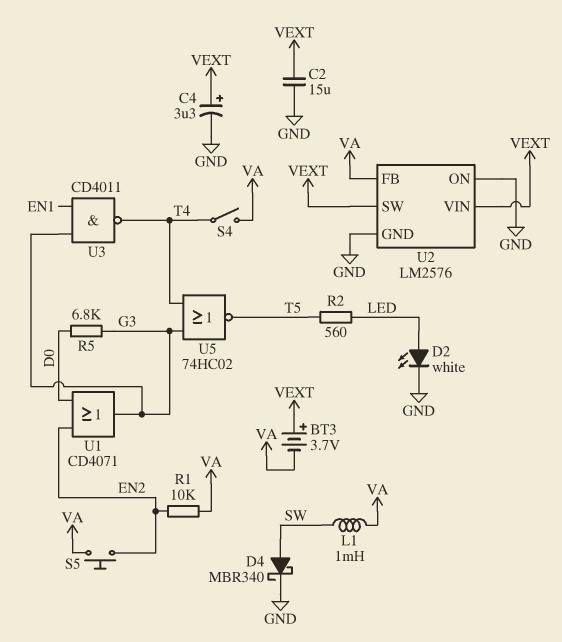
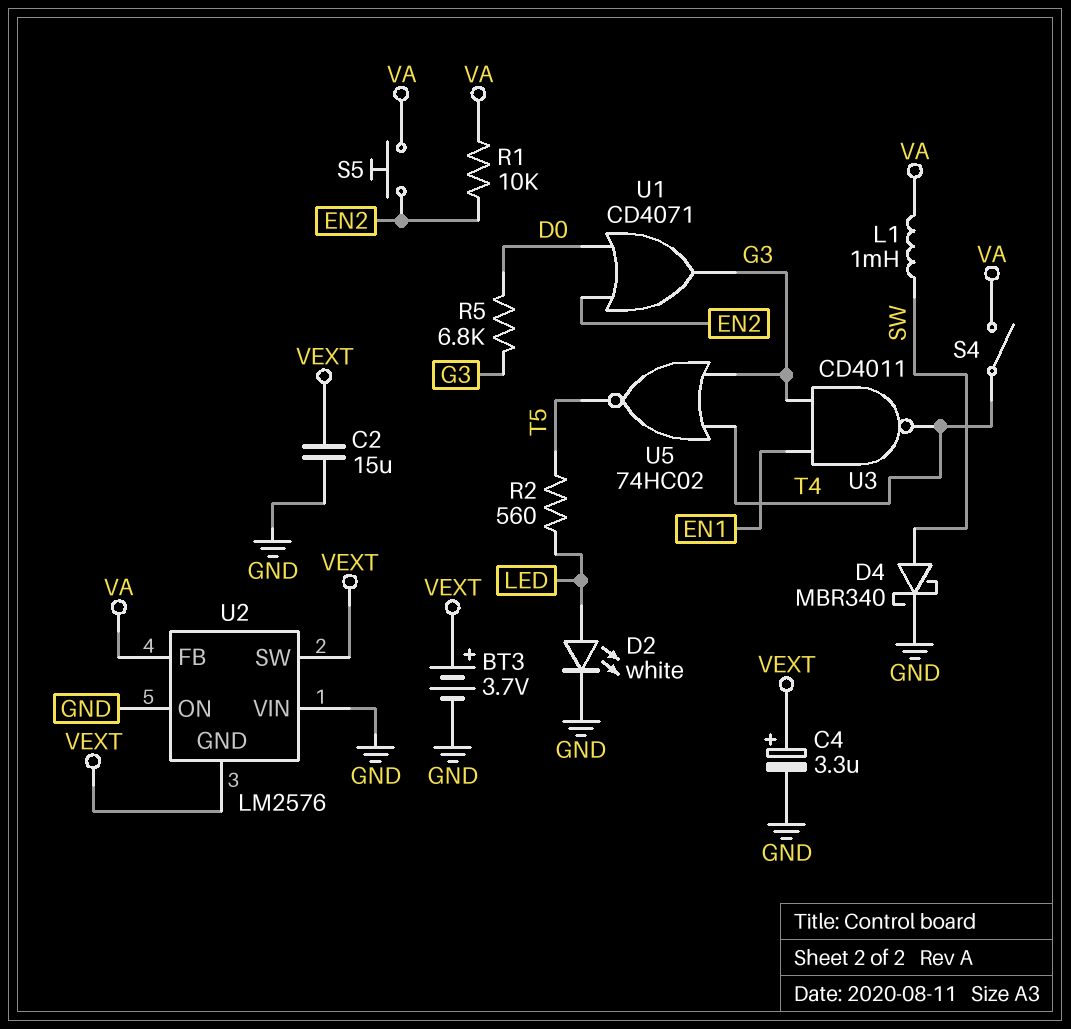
BT3: 3.7V (plus VEXT, minus VA) -> 3.7V (plus VEXT, minus GND)
U2 pin GND: GND -> VEXT
U2 pin VIN: VEXT -> GND

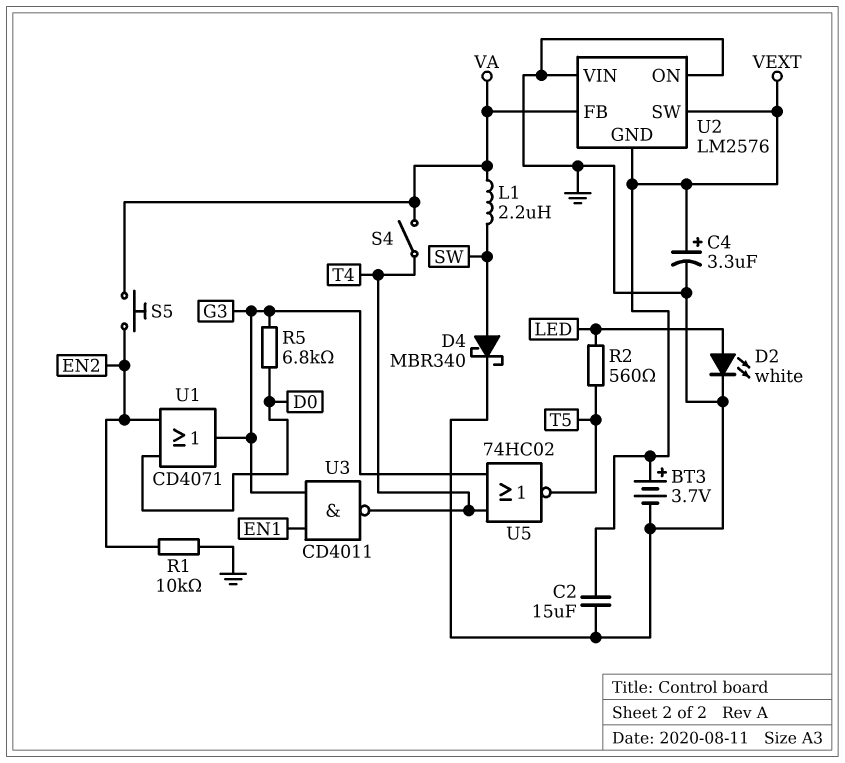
L1: 1mH (SW, VA) -> 2.2uH (SW, VA)
R1: 10k (EN2, VA) -> 10k (EN2, GND)

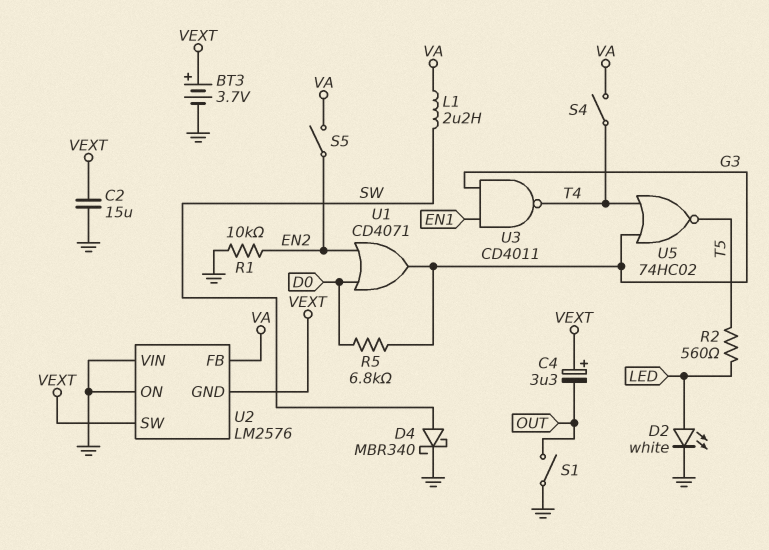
C4: 3.3uF (plus VEXT, minus GND) -> 3.3uF (plus VEXT, minus OUT)
S1: none -> switch (GND, OUT)
S5: button (EN2, VA) -> switch (EN2, VA)

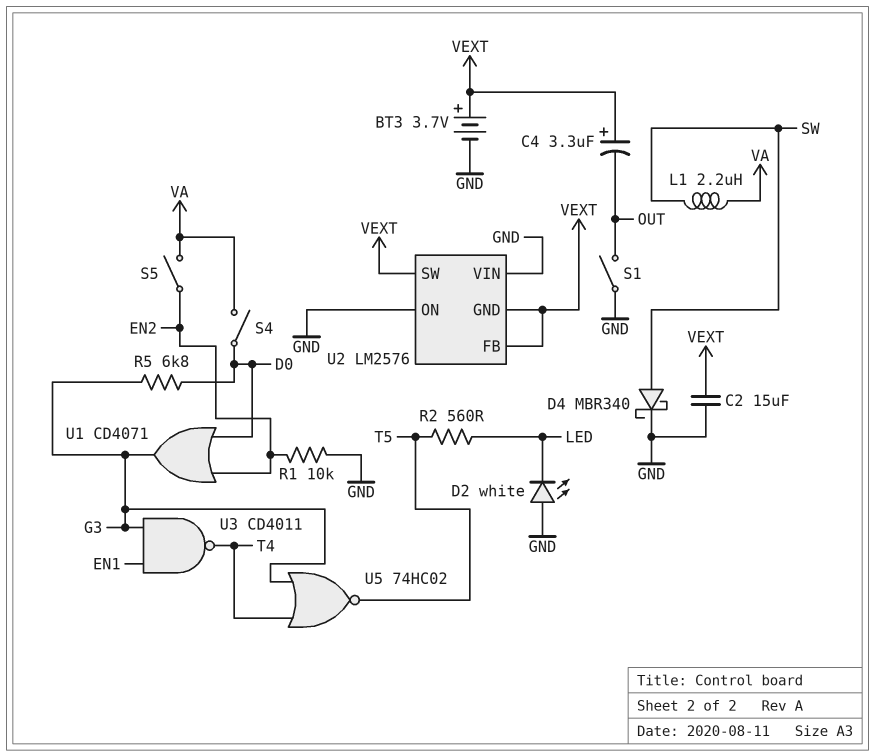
D2: LED white (A LED, K GND) -> LED white (A GND, K LED)
S4: switch (T4, VA) -> switch (D0, VA)
U2 pin FB: VA -> VEXT

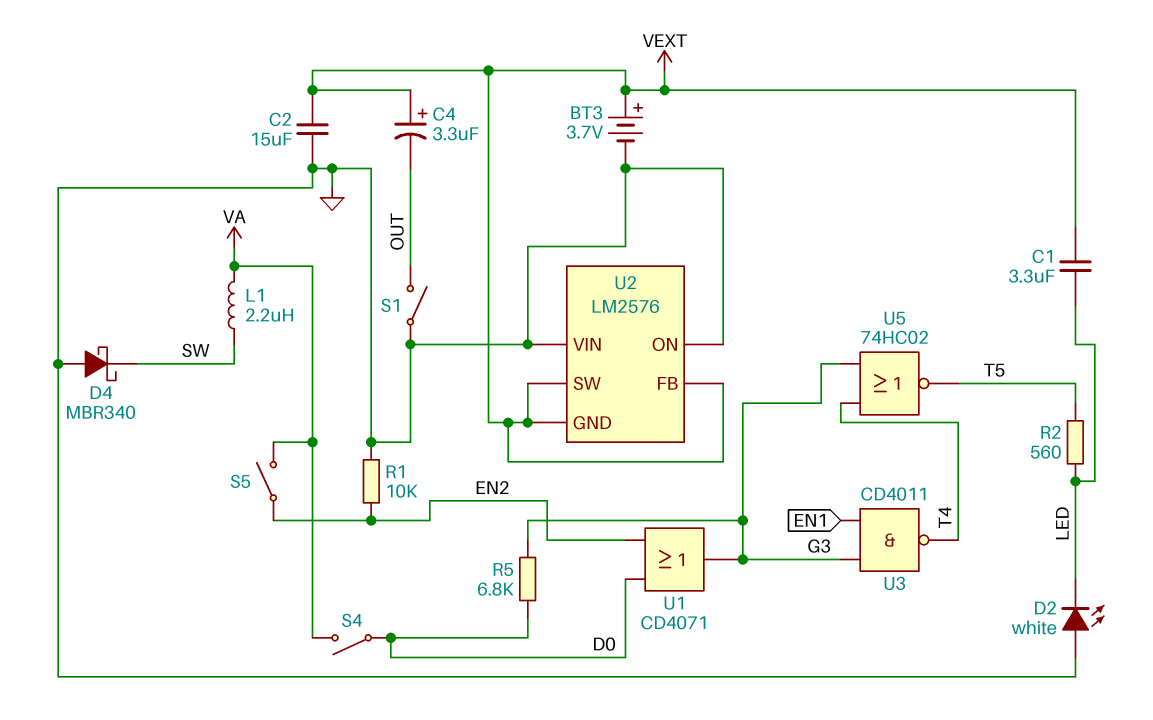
C1: none -> 3.3uF (LED, VEXT)
D4: schottky MBR340 (A SW, K GND) -> schottky MBR340 (A GND, K SW)

